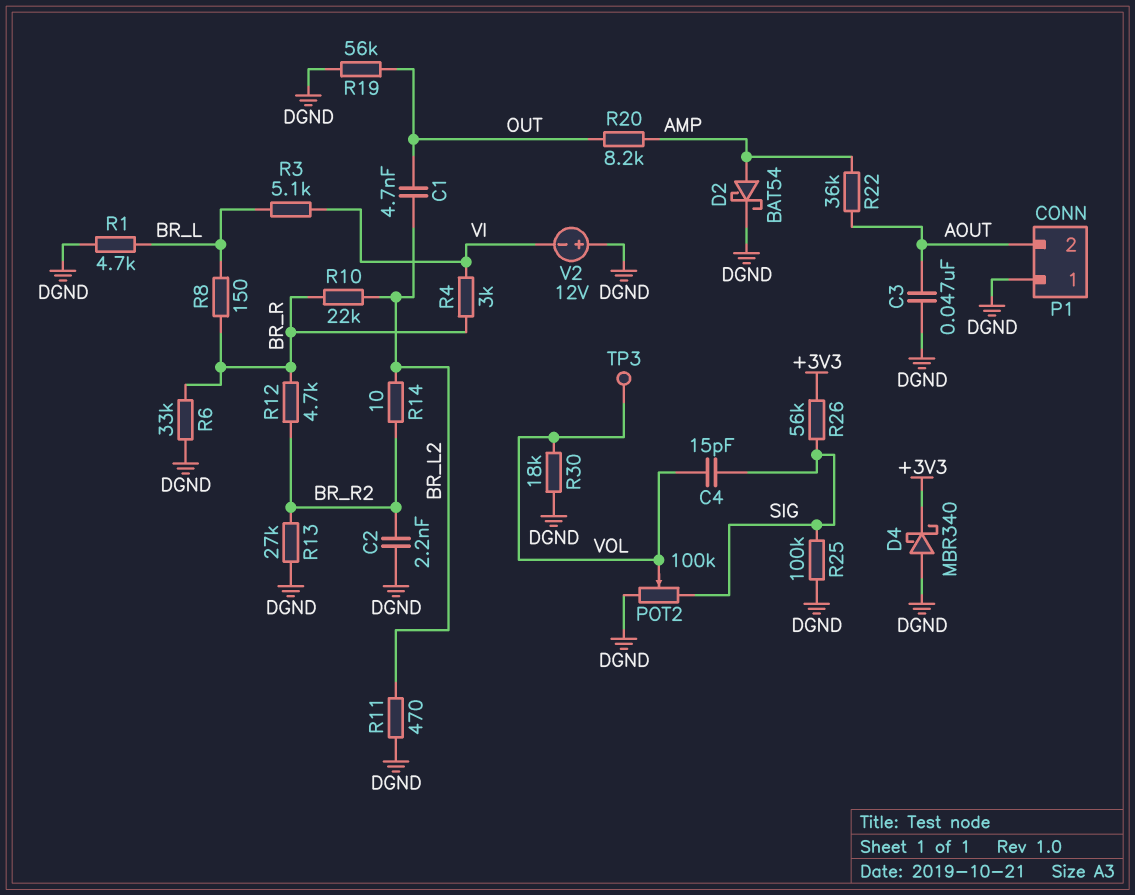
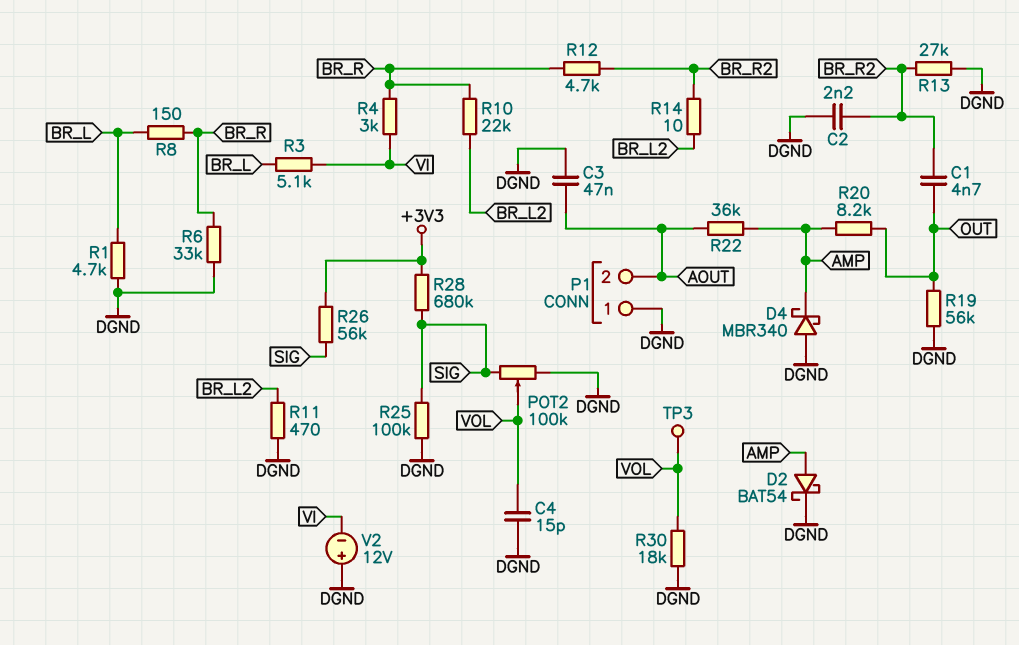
C1: 4.7nF (BR_L2, OUT) -> 4.7nF (BR_R2, OUT)
C4: 15pF (SIG, VOL) -> 15pF (DGND, VOL)
D4: schottky MBR340 (A DGND, K +3V3) -> schottky MBR340 (A DGND, K AMP)
R28: none -> 680k (+3V3, SIG)

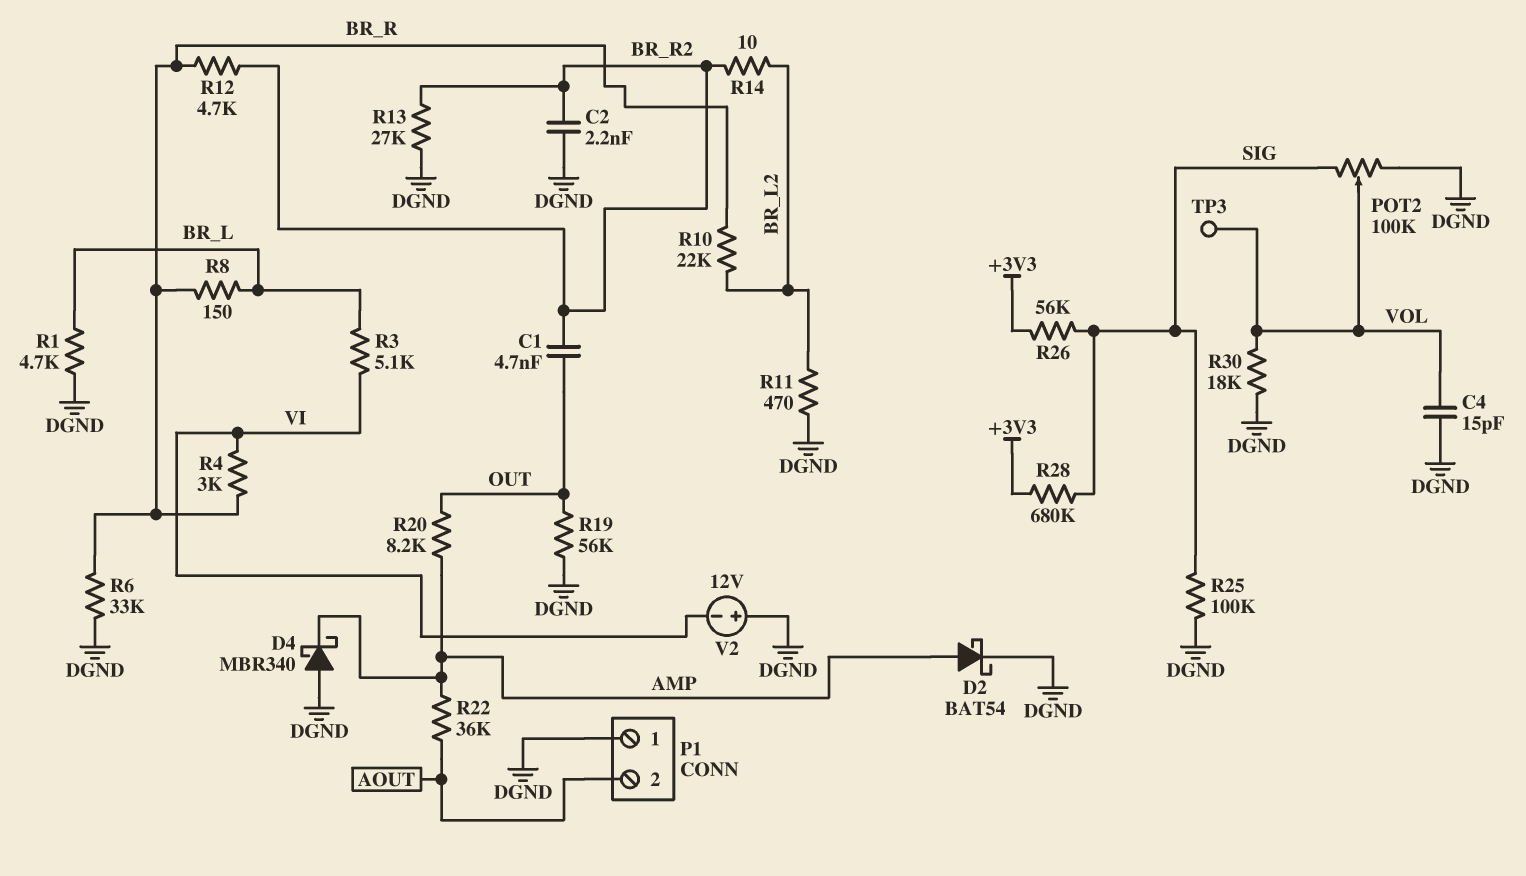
C3: 47nF (AOUT, DGND) -> none

